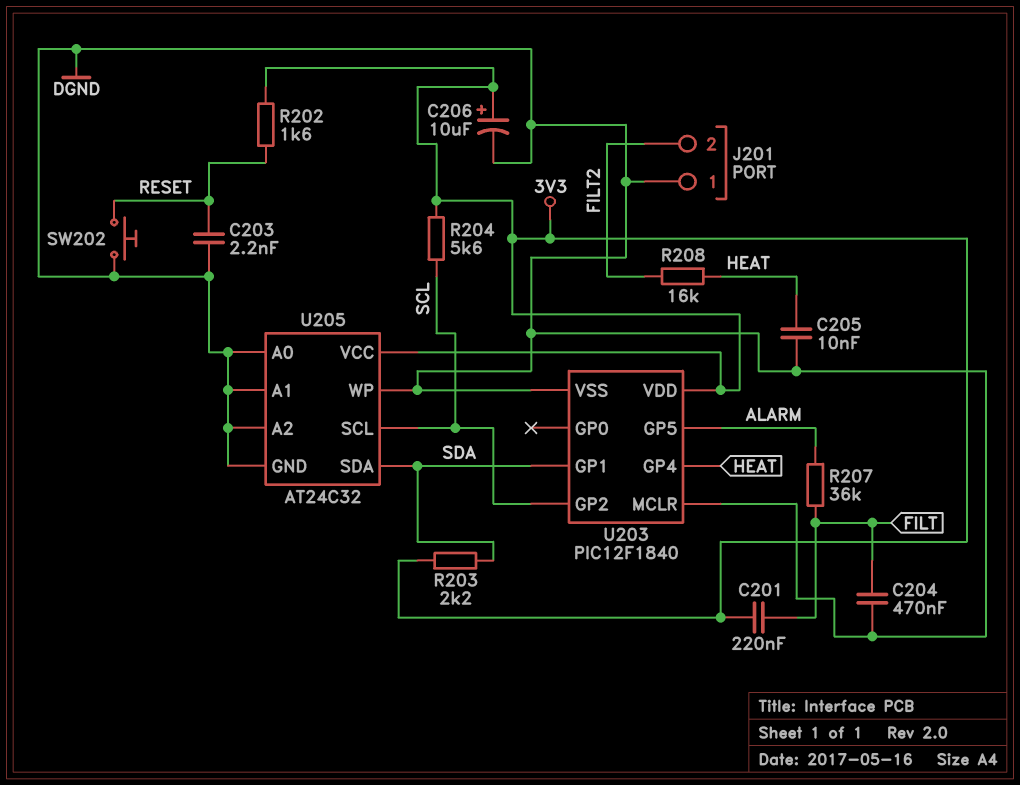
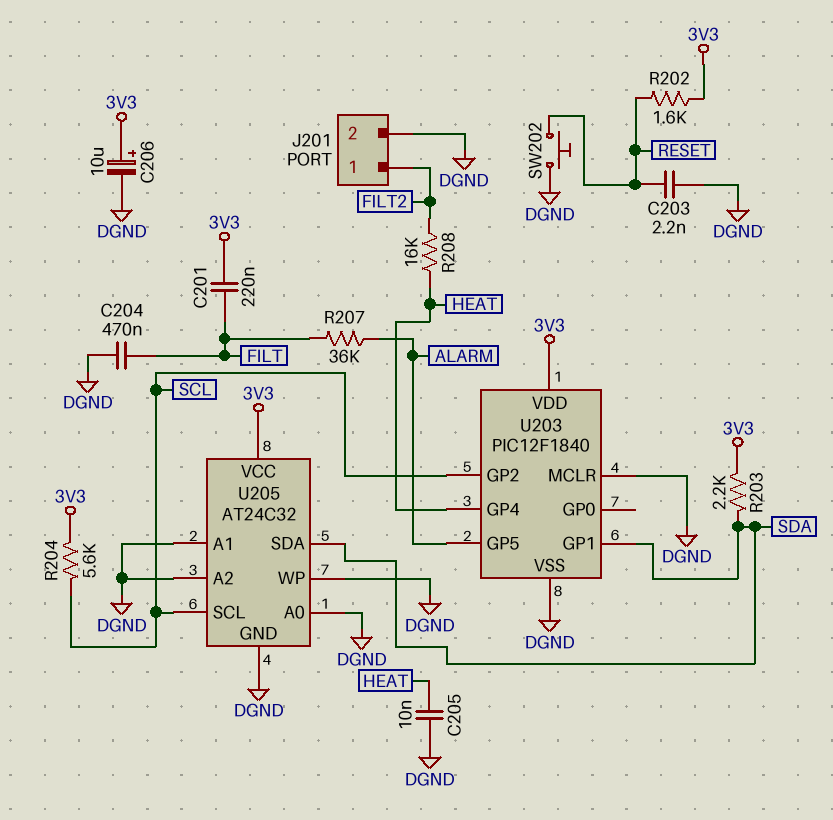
J201 pin 1: DGND -> FILT2
J201 pin 2: FILT2 -> DGND

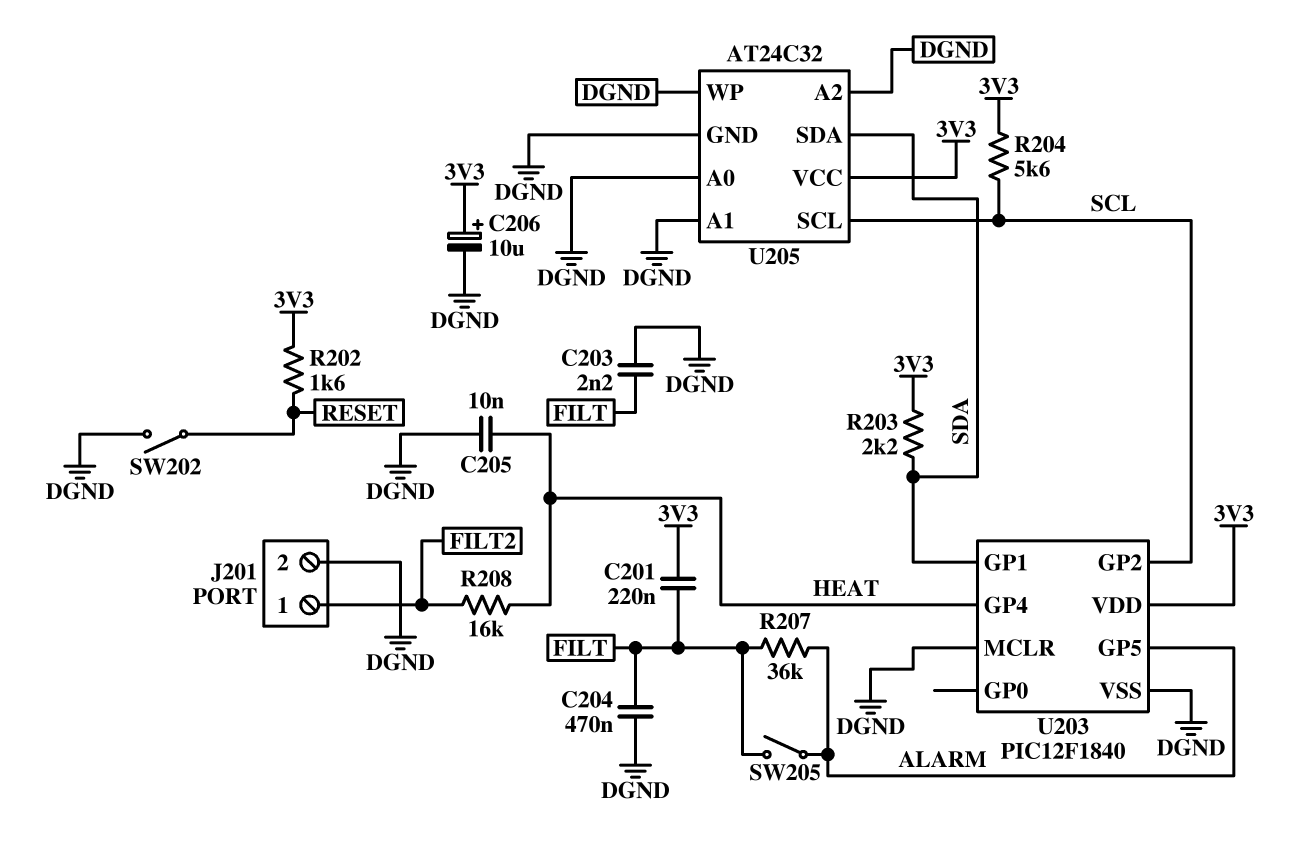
C203: 2.2nF (DGND, RESET) -> 2.2nF (DGND, FILT)
SW202: button (DGND, RESET) -> switch (DGND, RESET)
SW205: none -> switch (ALARM, FILT)

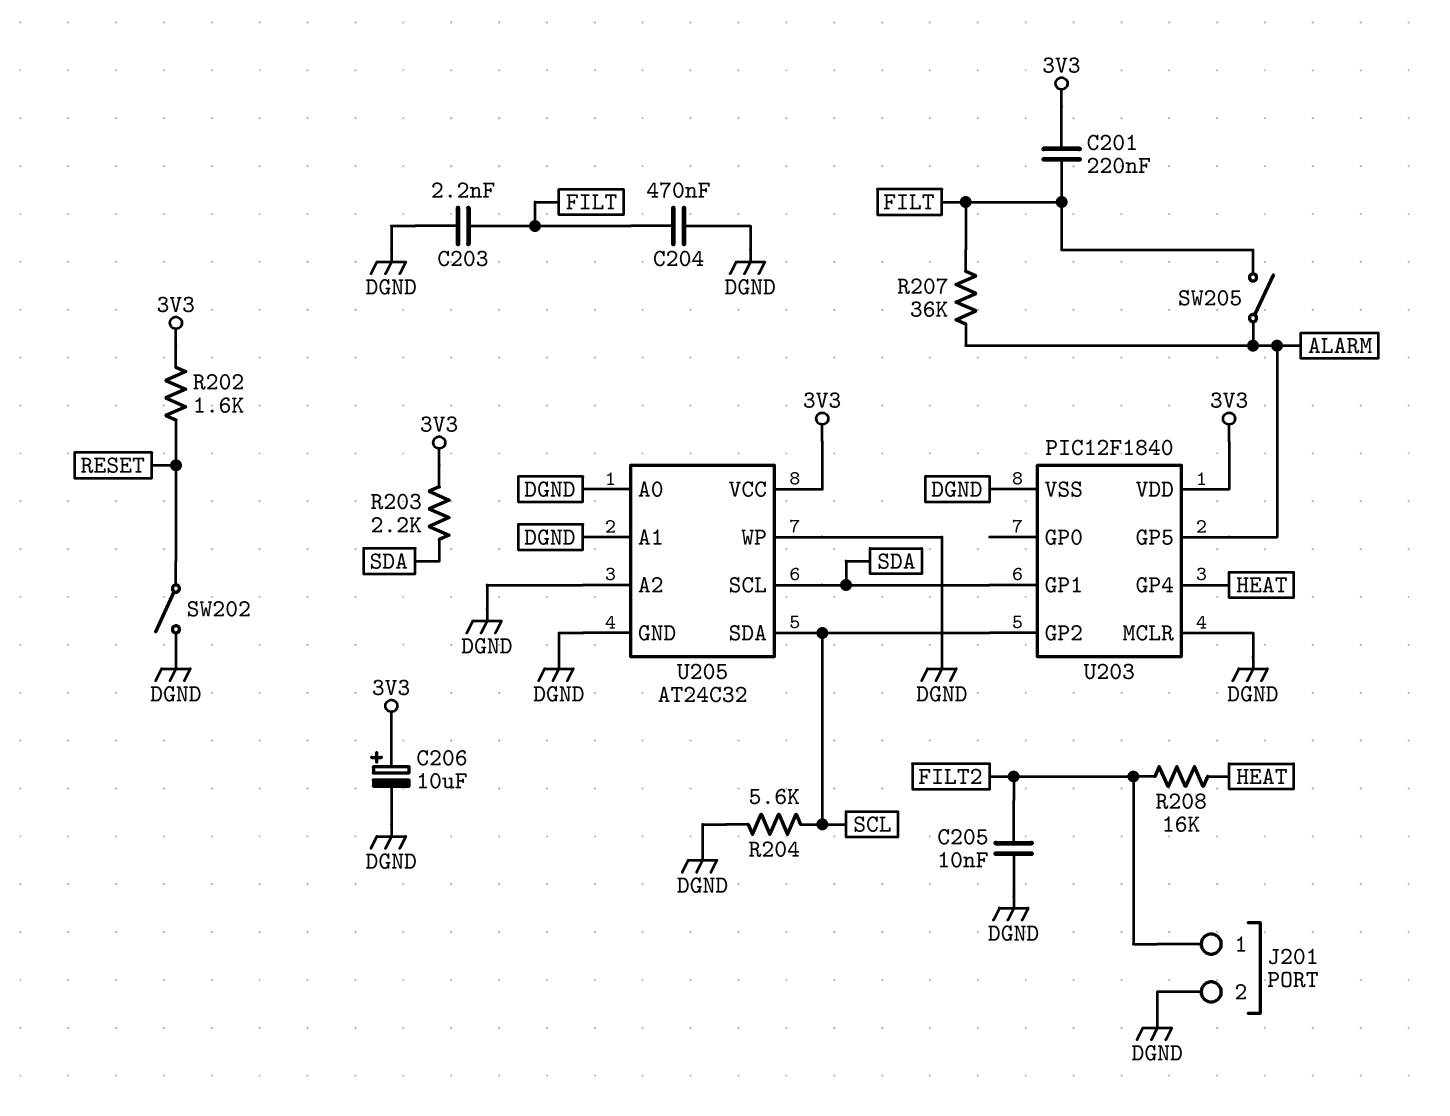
C205: 10nF (DGND, HEAT) -> 10nF (DGND, FILT2)
R204: 5.6k (3V3, SCL) -> 5.6k (DGND, SCL)
U205 pin SCL: SCL -> SDA
U205 pin SDA: SDA -> SCL

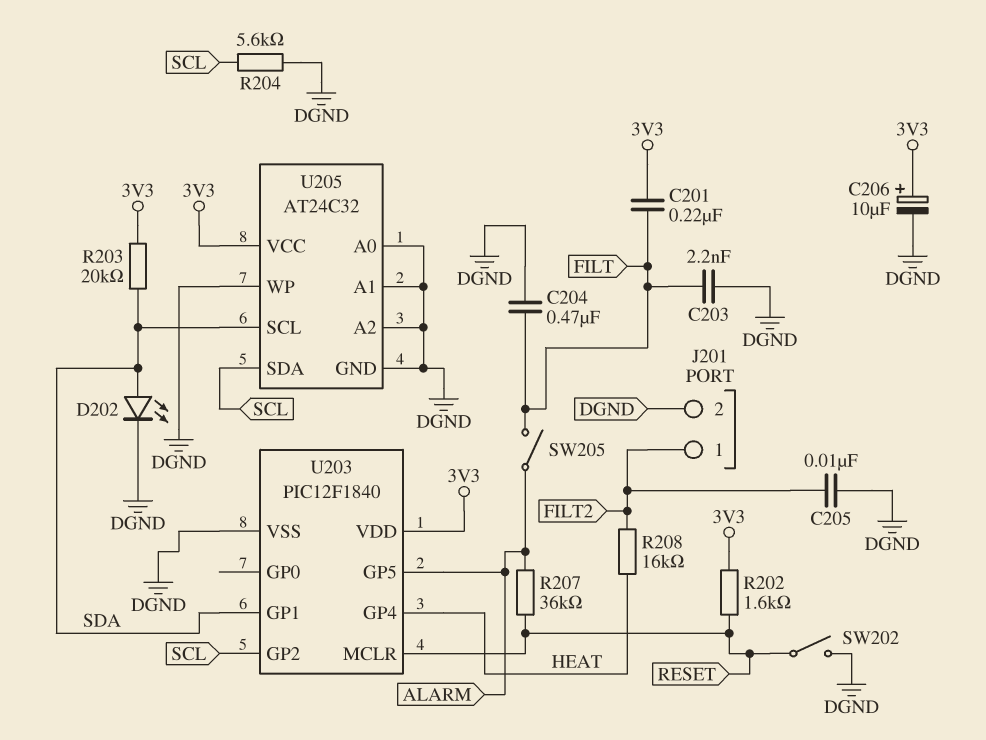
D202: none -> LED (A SDA, K DGND)
R203: 2.2k (3V3, SDA) -> 20k (3V3, SDA)
R207: 36k (ALARM, FILT) -> 36k (ALARM, RESET)
U203 pin MCLR: DGND -> RESET

